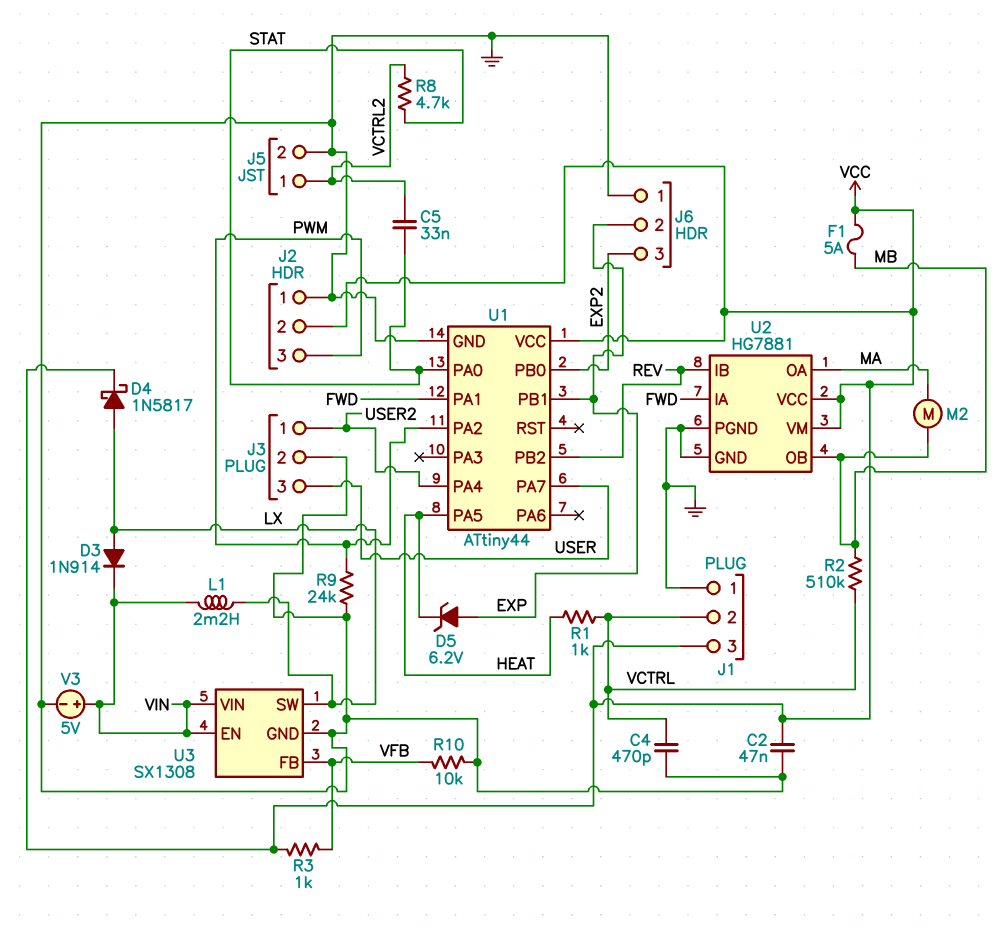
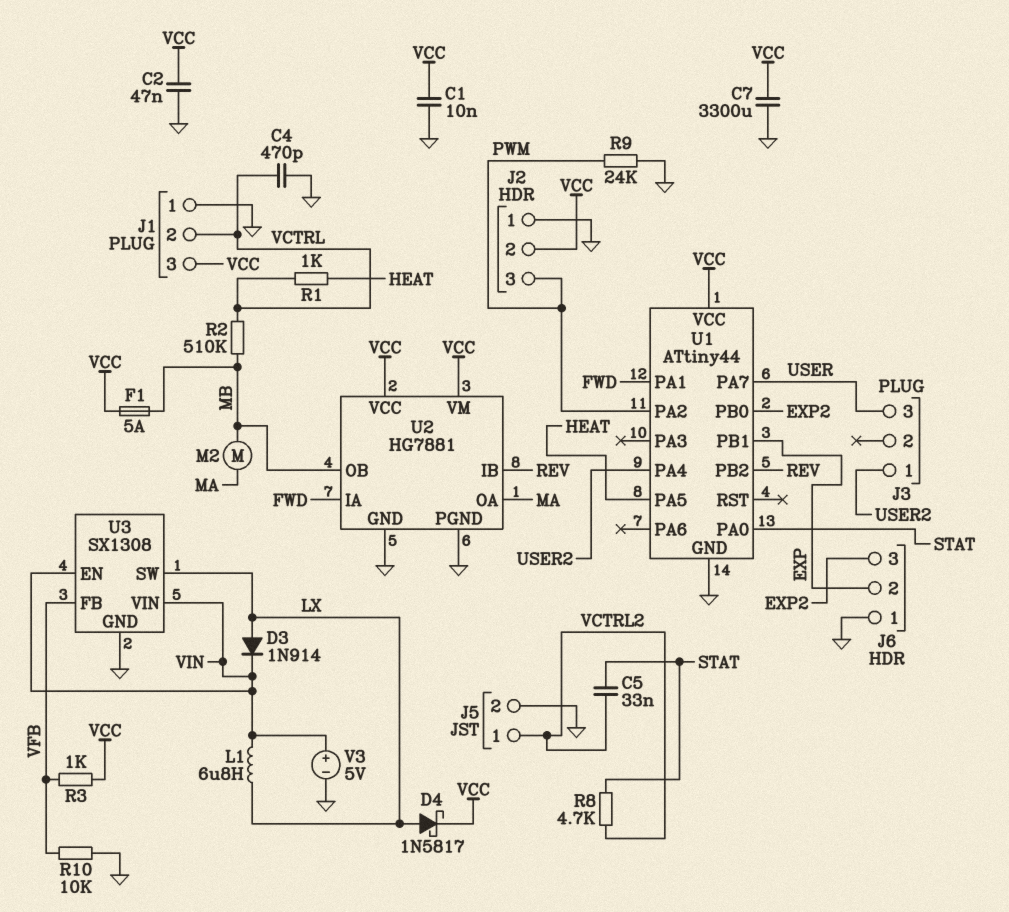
C1: none -> 10nF (GND, VCC)
C7: none -> 3300uF (GND, VCC)
D5: zener 6.2V (A EXP, K HEAT) -> none
J3 pin 2: GND -> none
L1: 2.2mH (LX, VIN) -> 6.8uH (LX, VIN)

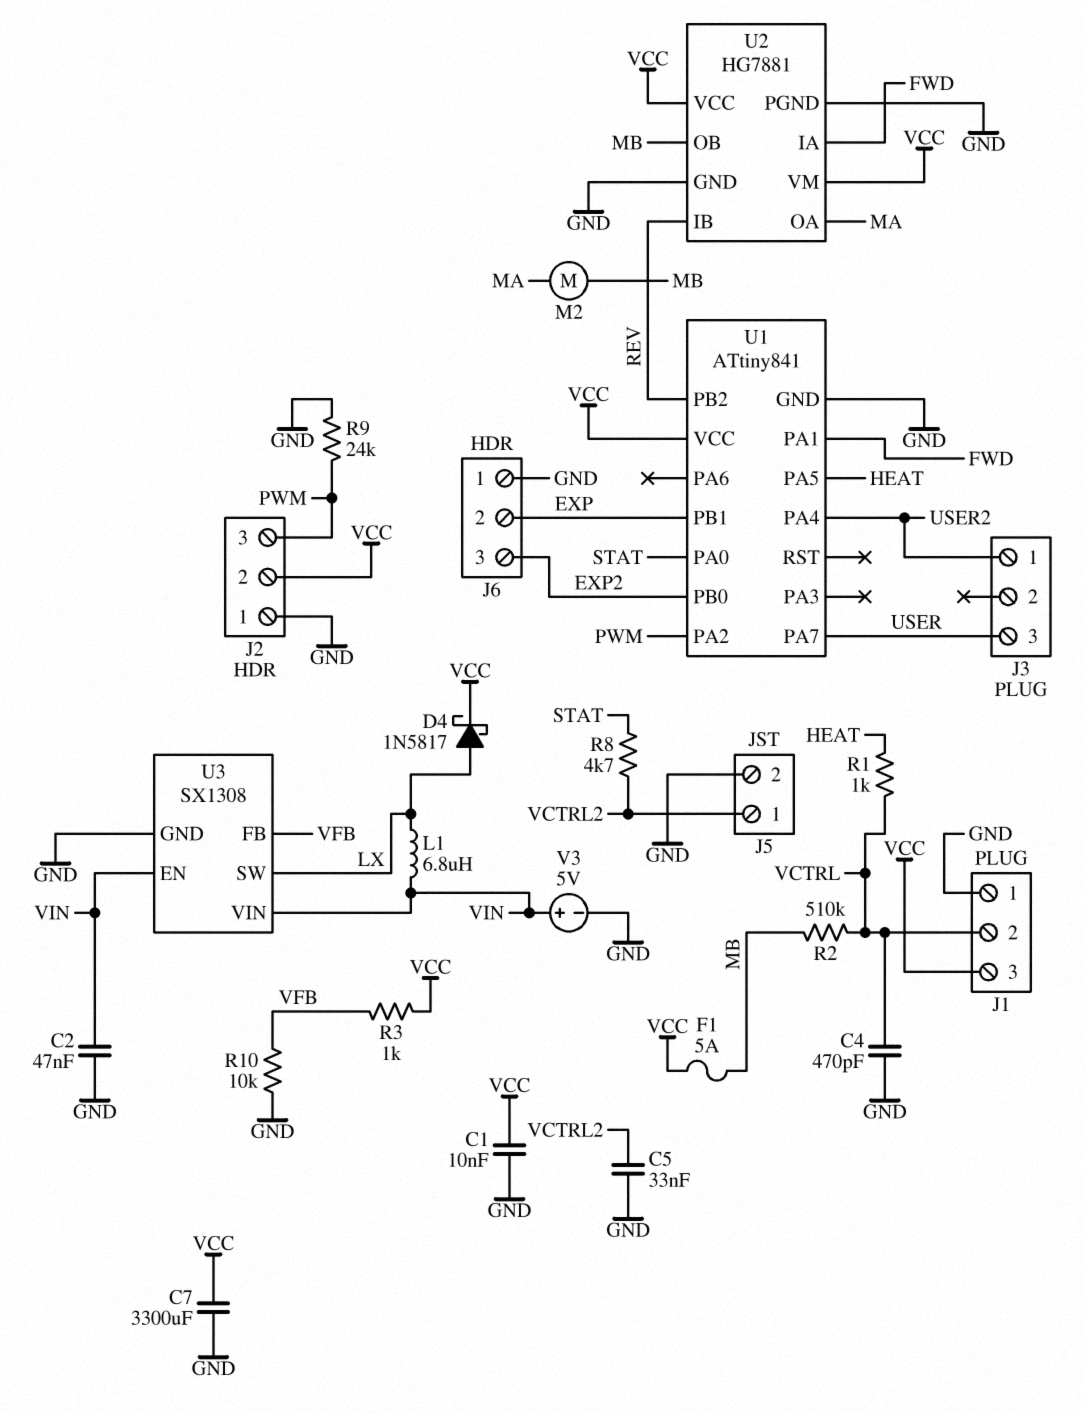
C2: 47nF (GND, VCC) -> 47nF (GND, VIN)
C5: 33nF (STAT, VCTRL2) -> 33nF (GND, VCTRL2)
D3: diode 1N914 (A LX, K VIN) -> none
U1: ATtiny44 -> ATtiny841

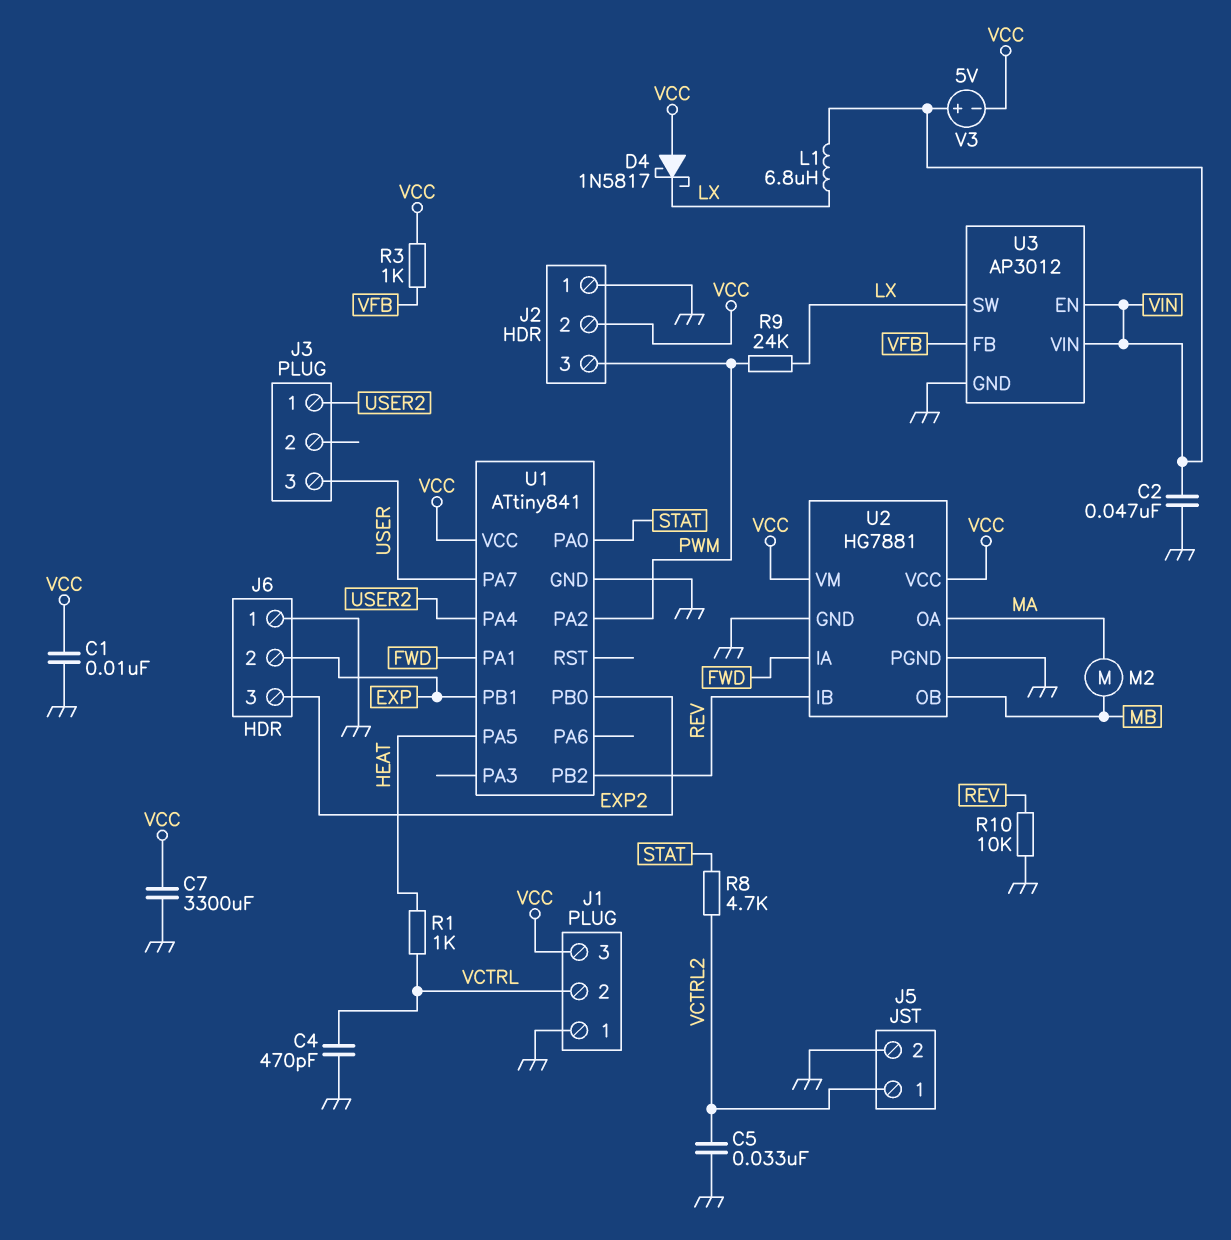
D4: schottky 1N5817 (A LX, K VCC) -> schottky 1N5817 (A VCC, K LX)
F1: 5A (MB, VCC) -> none
R2: 510k (MB, VCTRL) -> none
R9: 24k (GND, PWM) -> 24k (LX, PWM)
R10: 10k (GND, VFB) -> 10k (GND, REV)
U3: SX1308 -> AP3012
V3: 5V (plus VIN, minus GND) -> 5V (plus VIN, minus VCC)

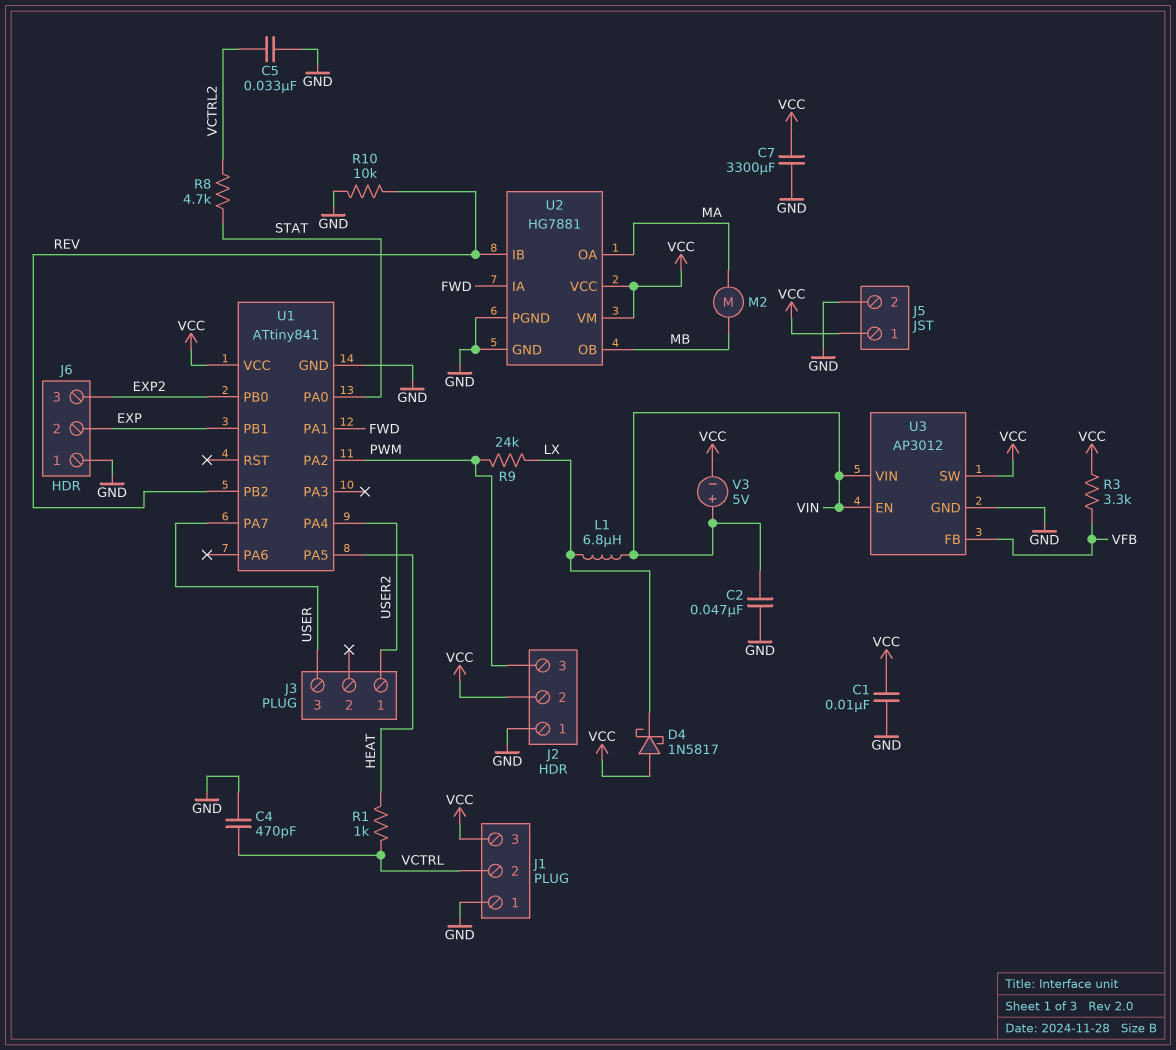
J5 pin 1: VCTRL2 -> VCC
R3: 1k (VCC, VFB) -> 3.3k (VCC, VFB)
U3 pin SW: LX -> VCC

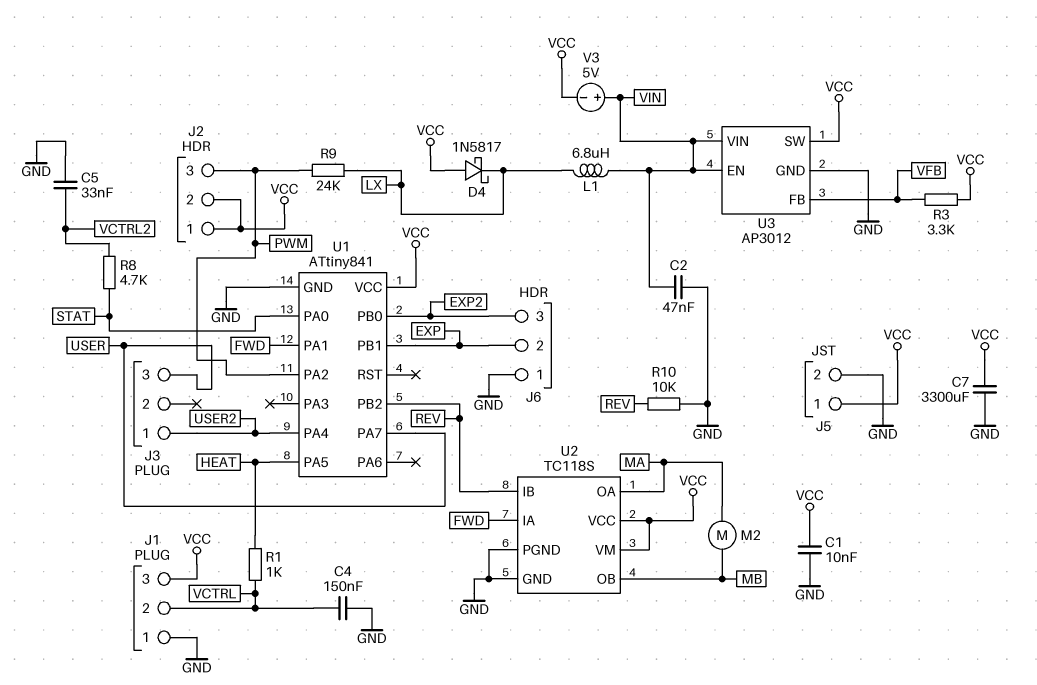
C4: 470pF (GND, VCTRL) -> 150nF (GND, VCTRL)
J2 pin 1: GND -> VCC
U2: HG7881 -> TC118S

